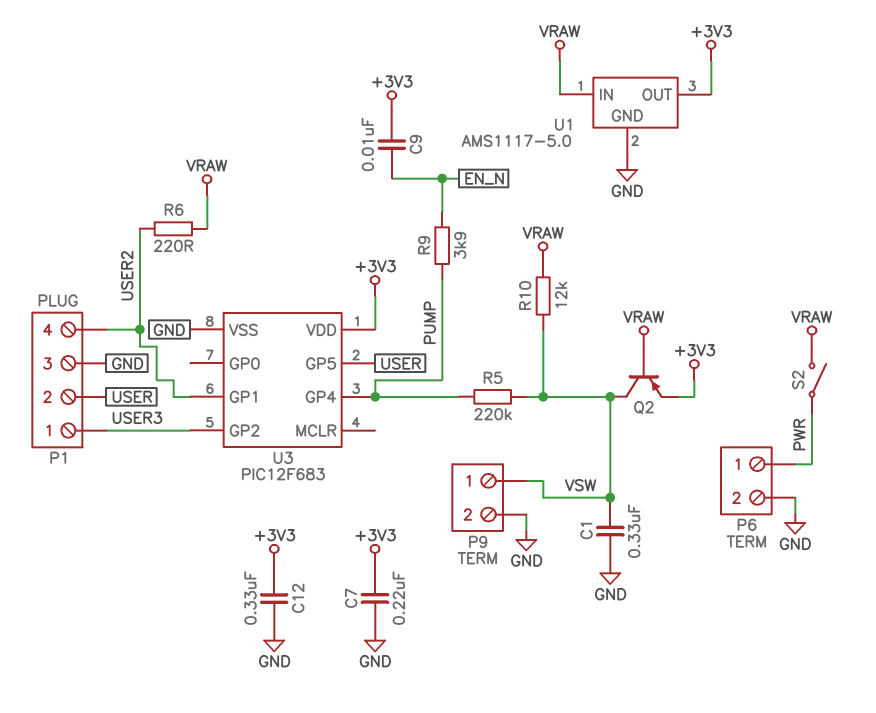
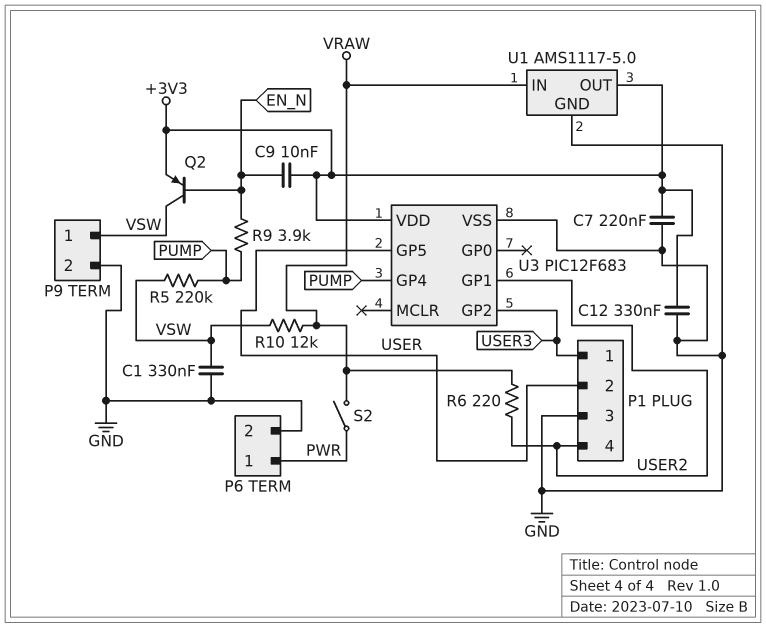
Q2: PNP (B VRAW, C VSW, E +3V3) -> PNP (B EN_N, C VSW, E +3V3)

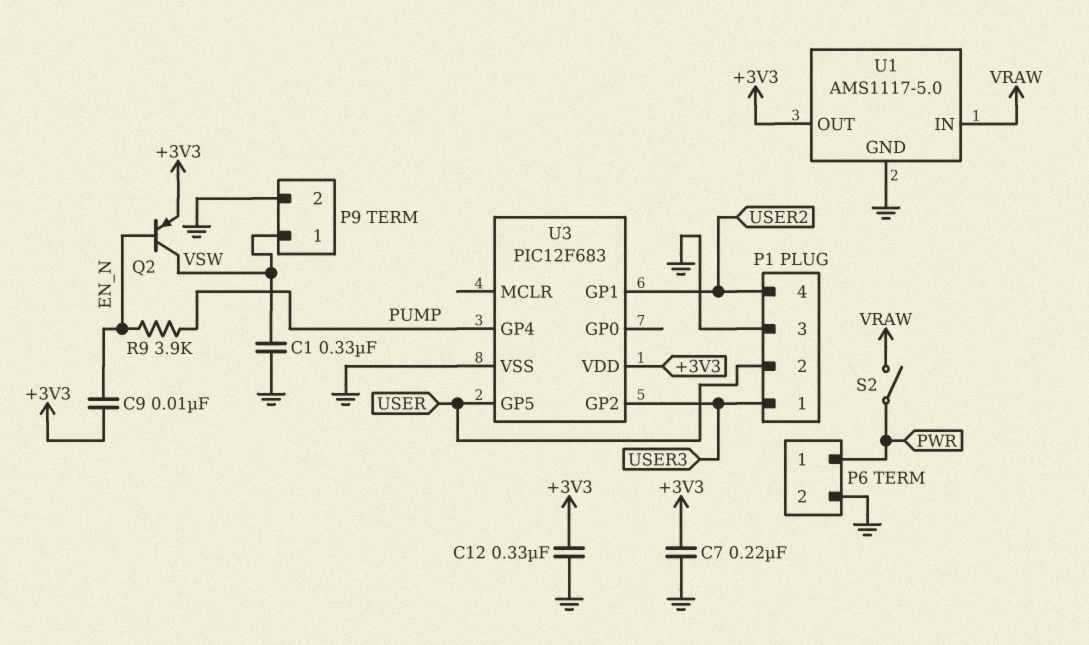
R5: 220k (PUMP, VSW) -> none
R6: 220 (USER2, VRAW) -> none
R10: 12k (VRAW, VSW) -> none

